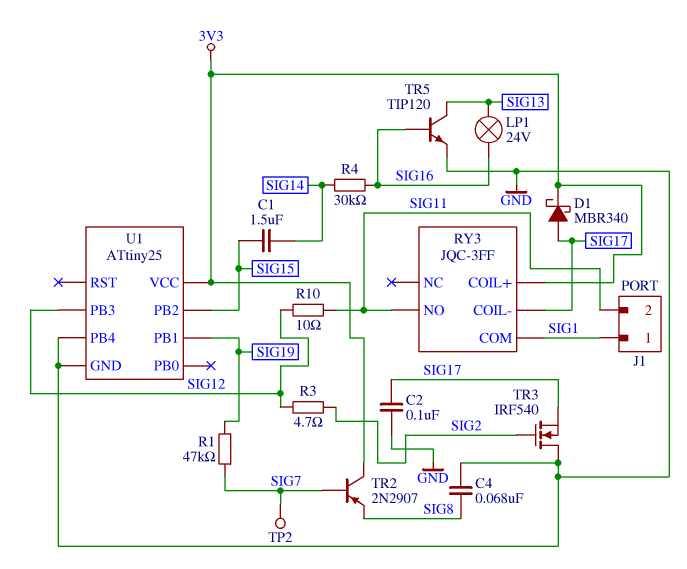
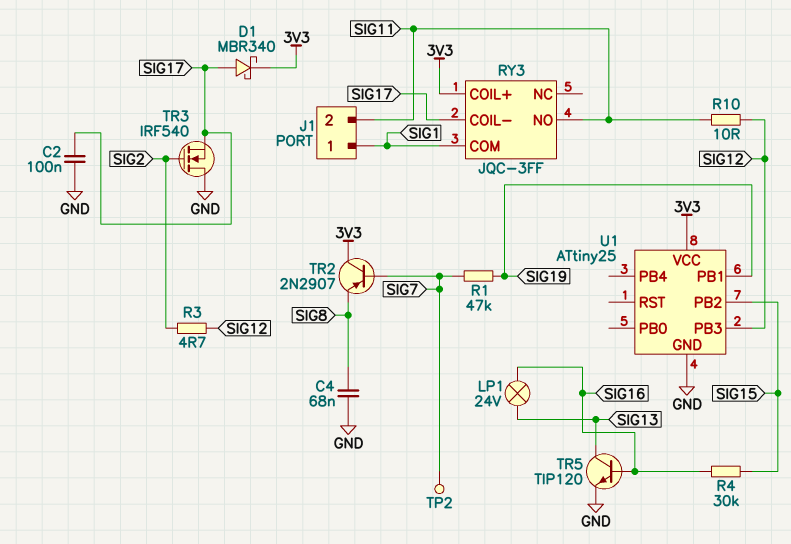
C1: 1.5uF (SIG14, SIG15) -> none
R4: 30k (SIG14, SIG16) -> 30k (SIG15, SIG16)
U1 pin PB4: GND -> none

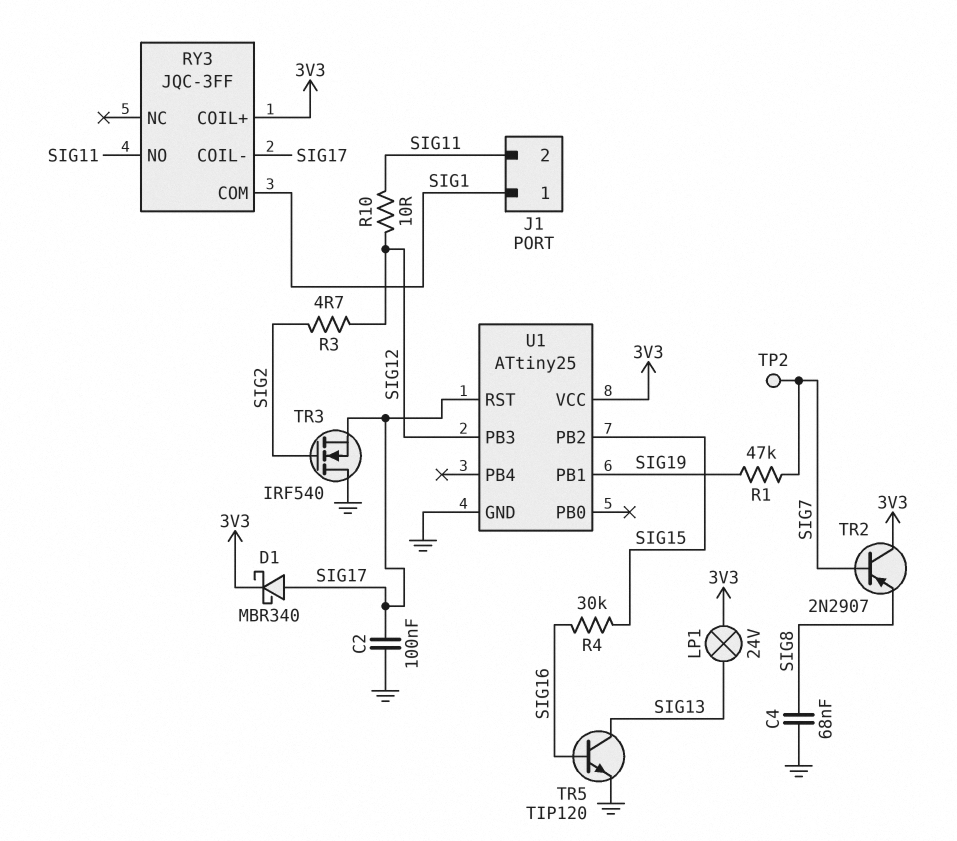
LP1: lamp 24V (SIG13, SIG16) -> lamp 24V (3V3, SIG13)
U1 pin RST: none -> SIG17

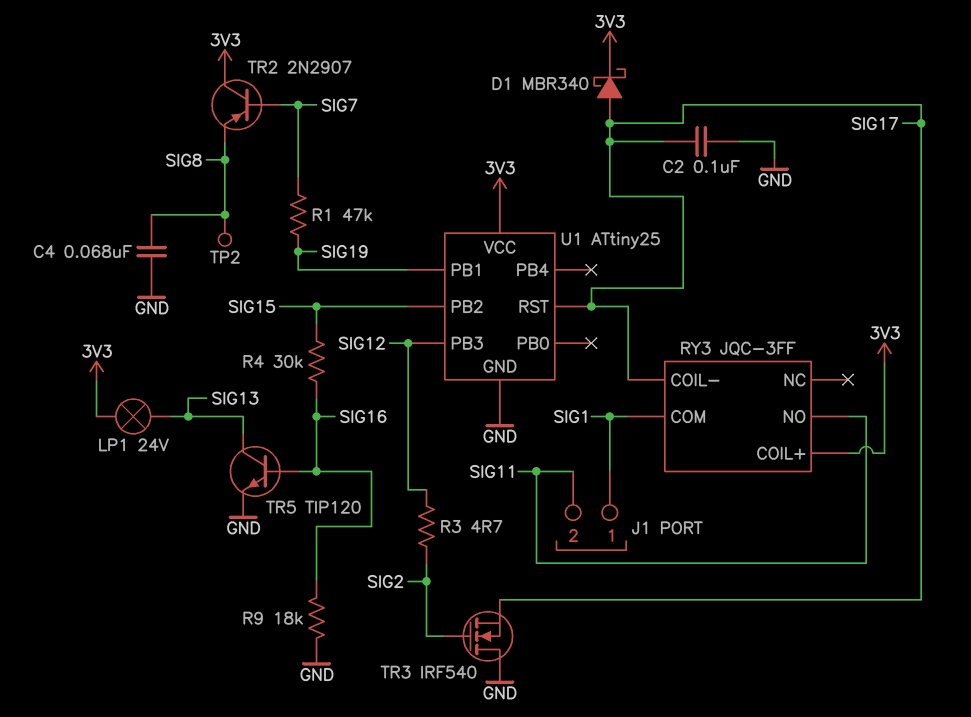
R9: none -> 18k (GND, SIG16)
R10: 10 (SIG11, SIG12) -> none
TP2: test point (SIG7) -> test point (SIG8)

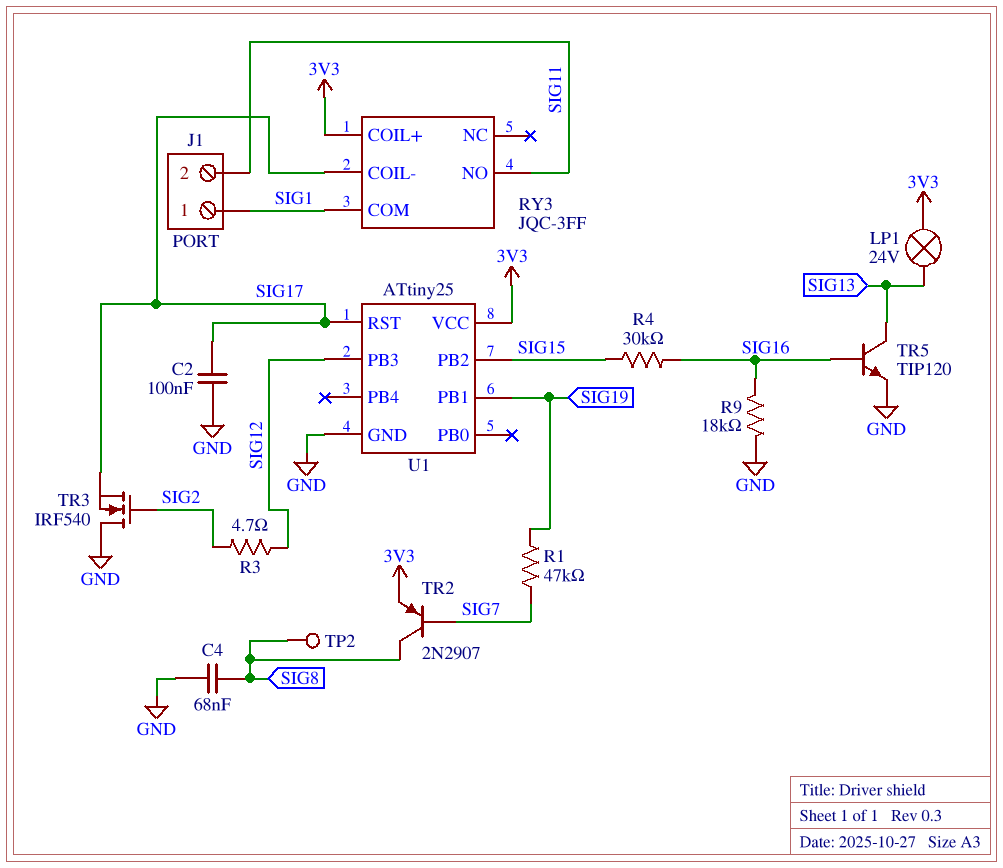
D1: schottky MBR340 (A SIG17, K 3V3) -> none
TR2: PNP 2N2907 (B SIG7, C 3V3, E SIG8) -> PNP 2N2907 (B SIG7, C SIG8, E 3V3)

